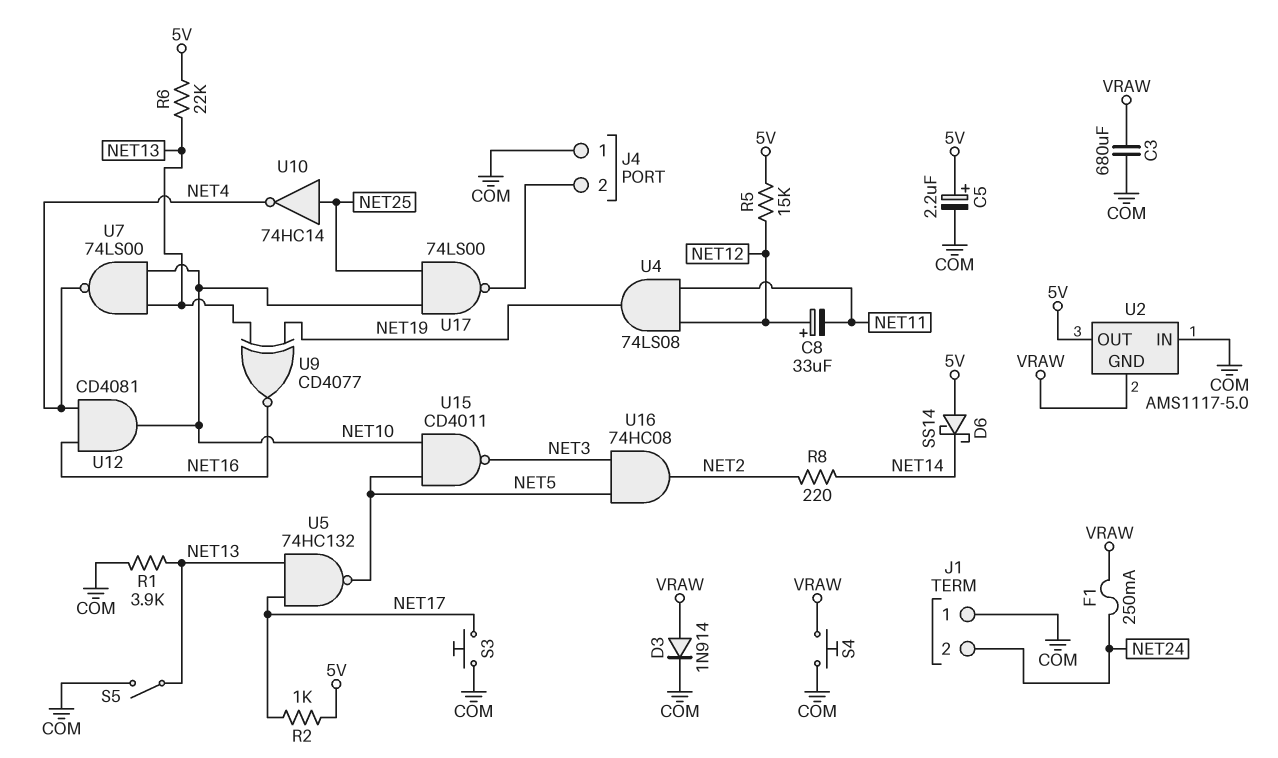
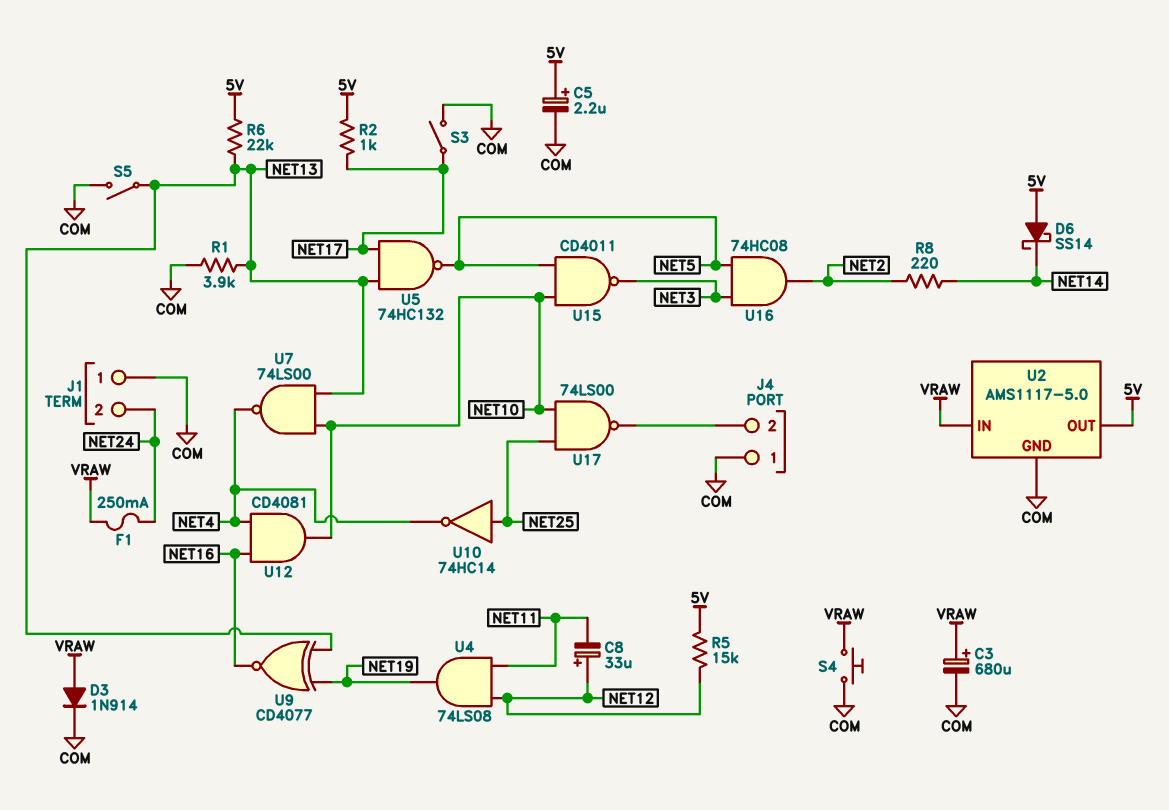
C3: 680uF (COM, VRAW) -> 680uF (plus VRAW, minus COM)
S3: button (COM, NET17) -> switch (COM, NET17)
U2 pin GND: VRAW -> COM
U2 pin IN: COM -> VRAW

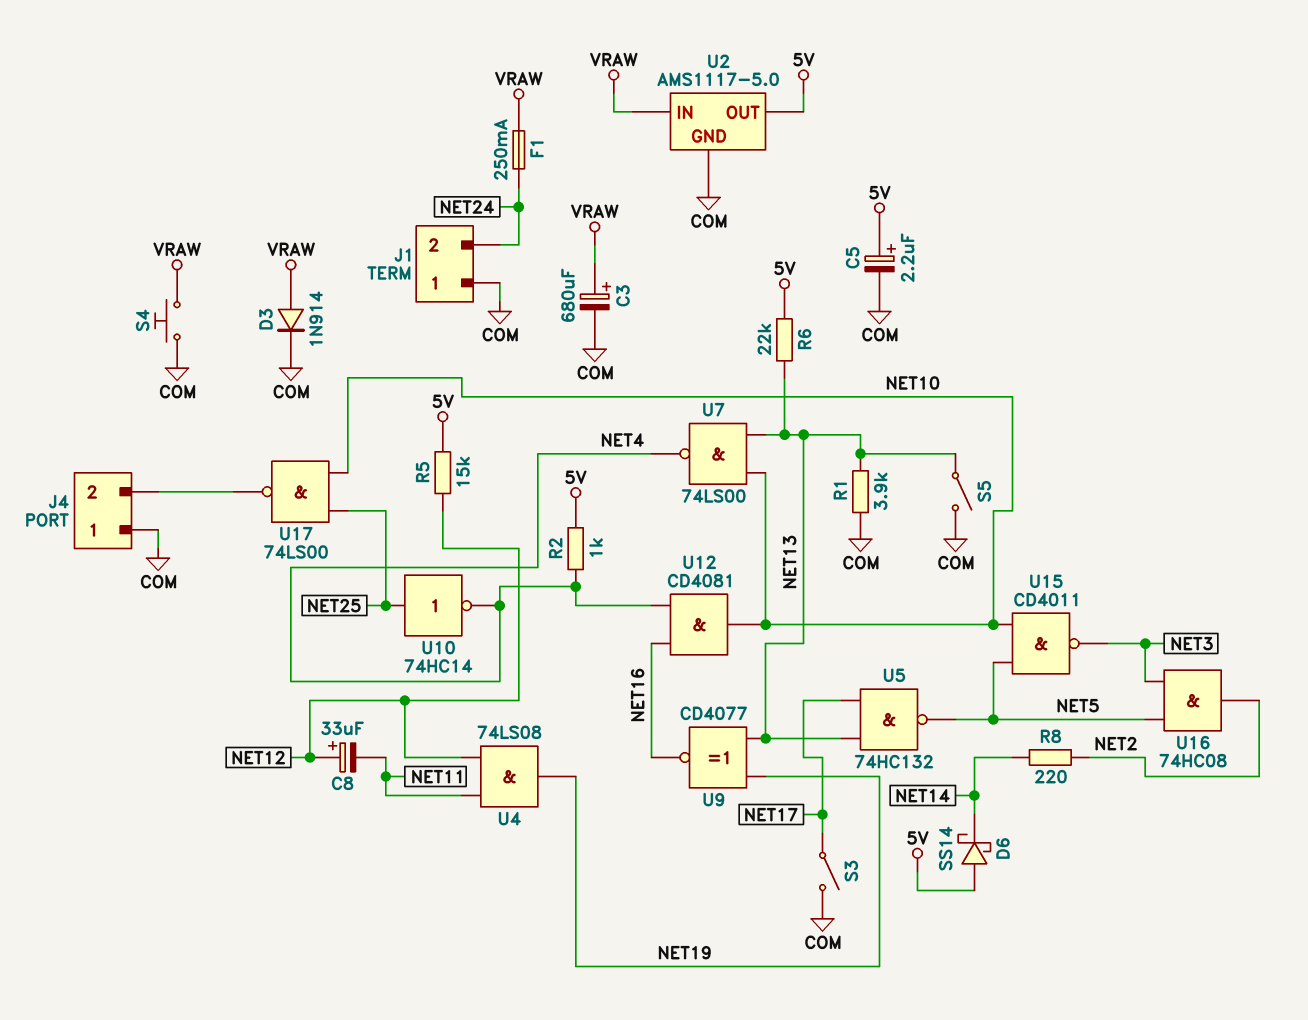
R2: 1k (5V, NET17) -> 1k (5V, NET4)

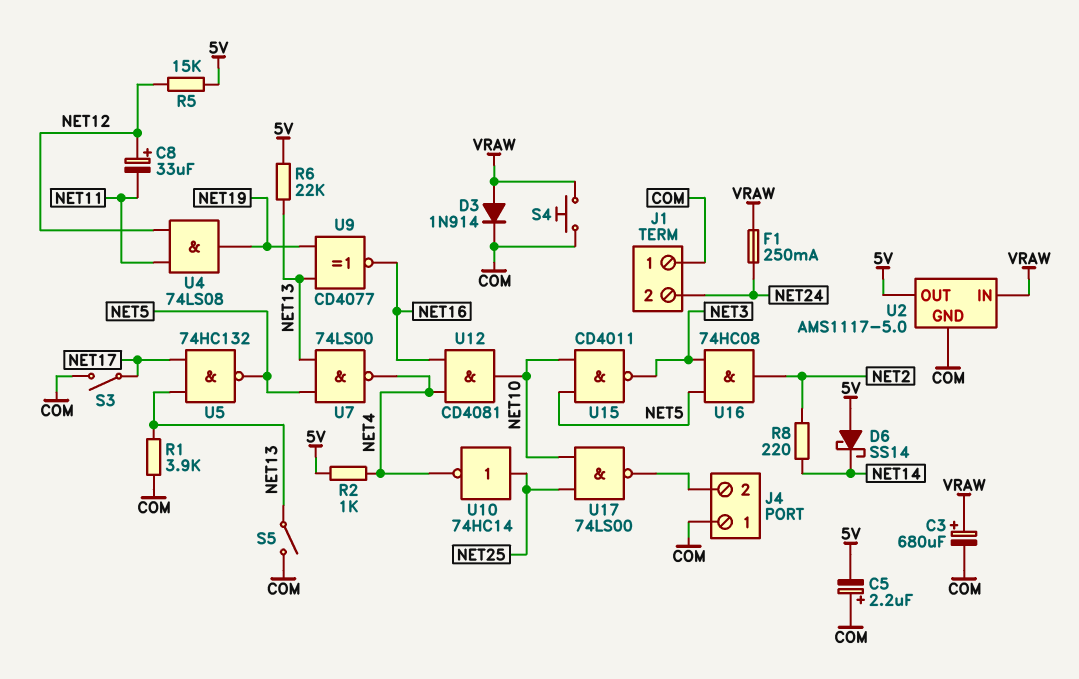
C5: 2.2uF (plus 5V, minus COM) -> 2.2uF (plus COM, minus 5V)
U7: NAND 74LS00 (in NET10, in NET13, out NET4) -> NAND 74LS00 (in NET5, in NET13, out NET4)

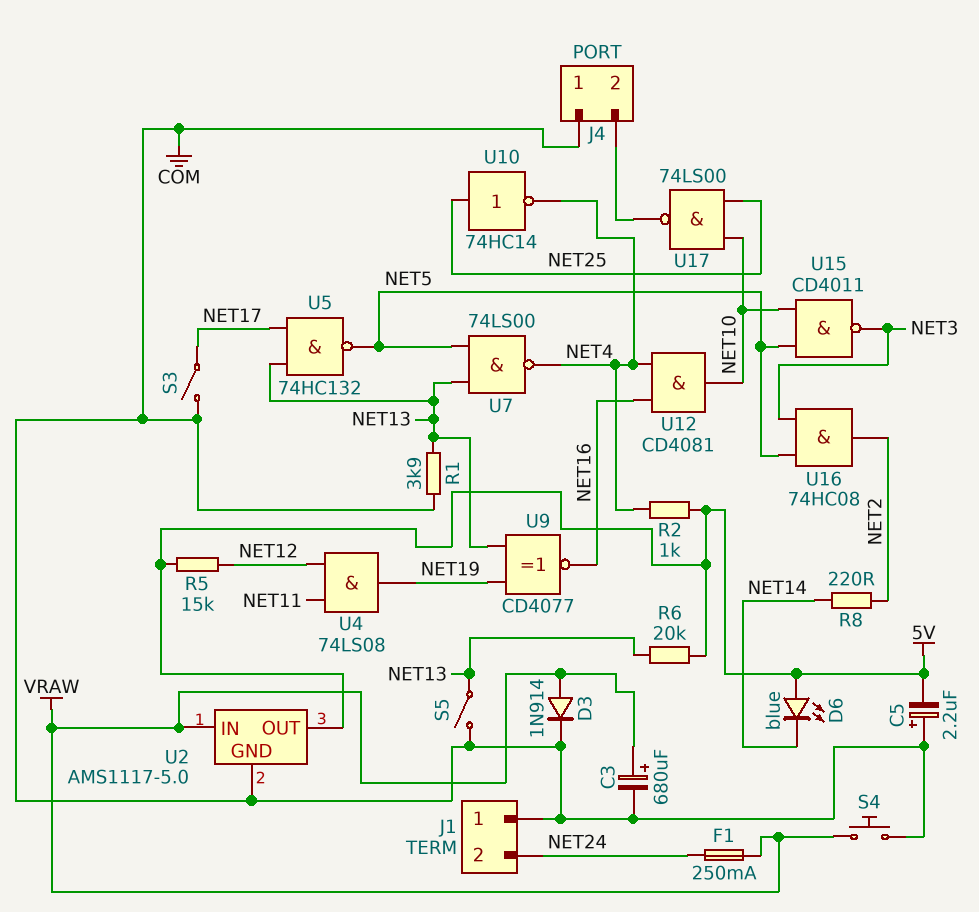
C8: 33uF (plus NET12, minus NET11) -> none
D6: schottky SS14 (A 5V, K NET14) -> LED blue (A 5V, K NET14)
R6: 22k (5V, NET13) -> 20k (5V, NET13)

